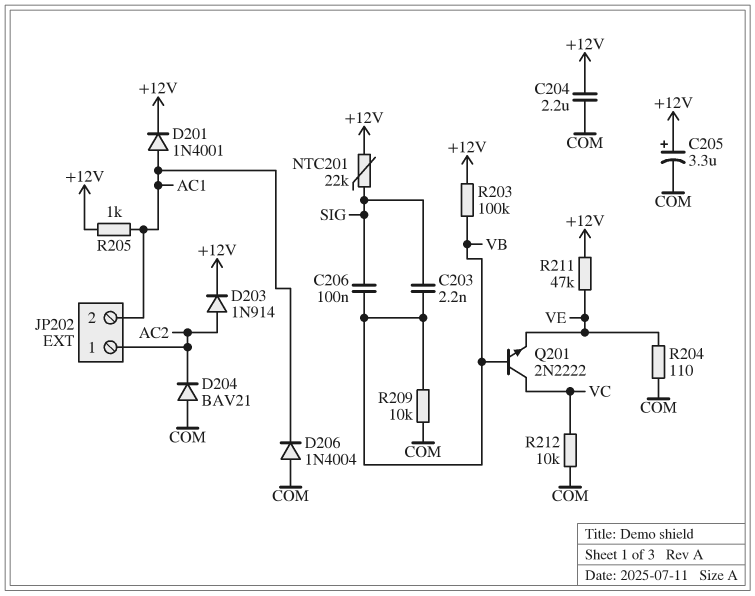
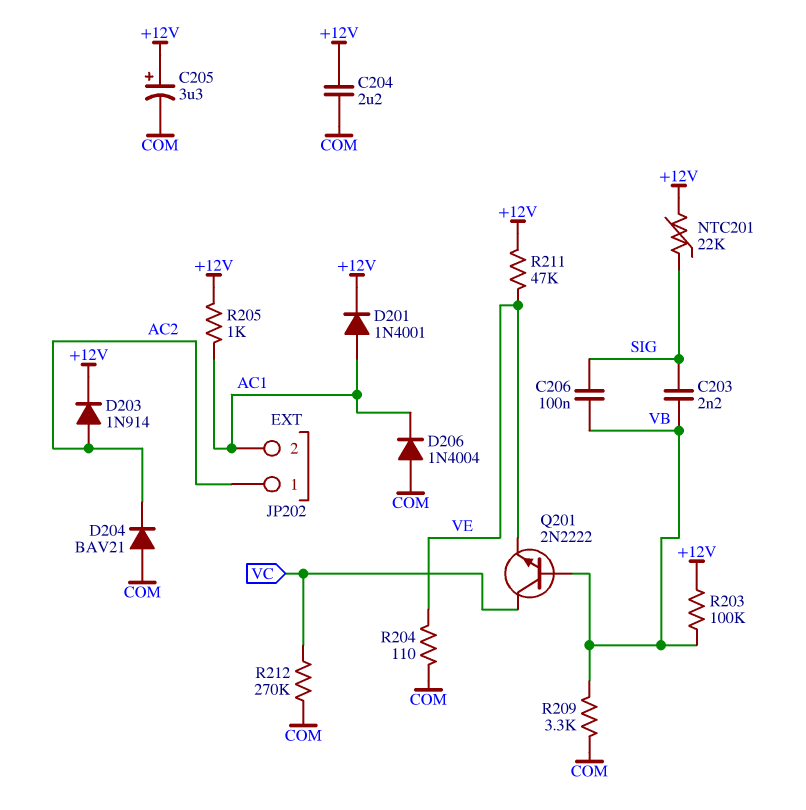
R209: 10k (COM, VB) -> 3.3k (COM, VB)
R212: 10k (COM, VC) -> 270k (COM, VC)

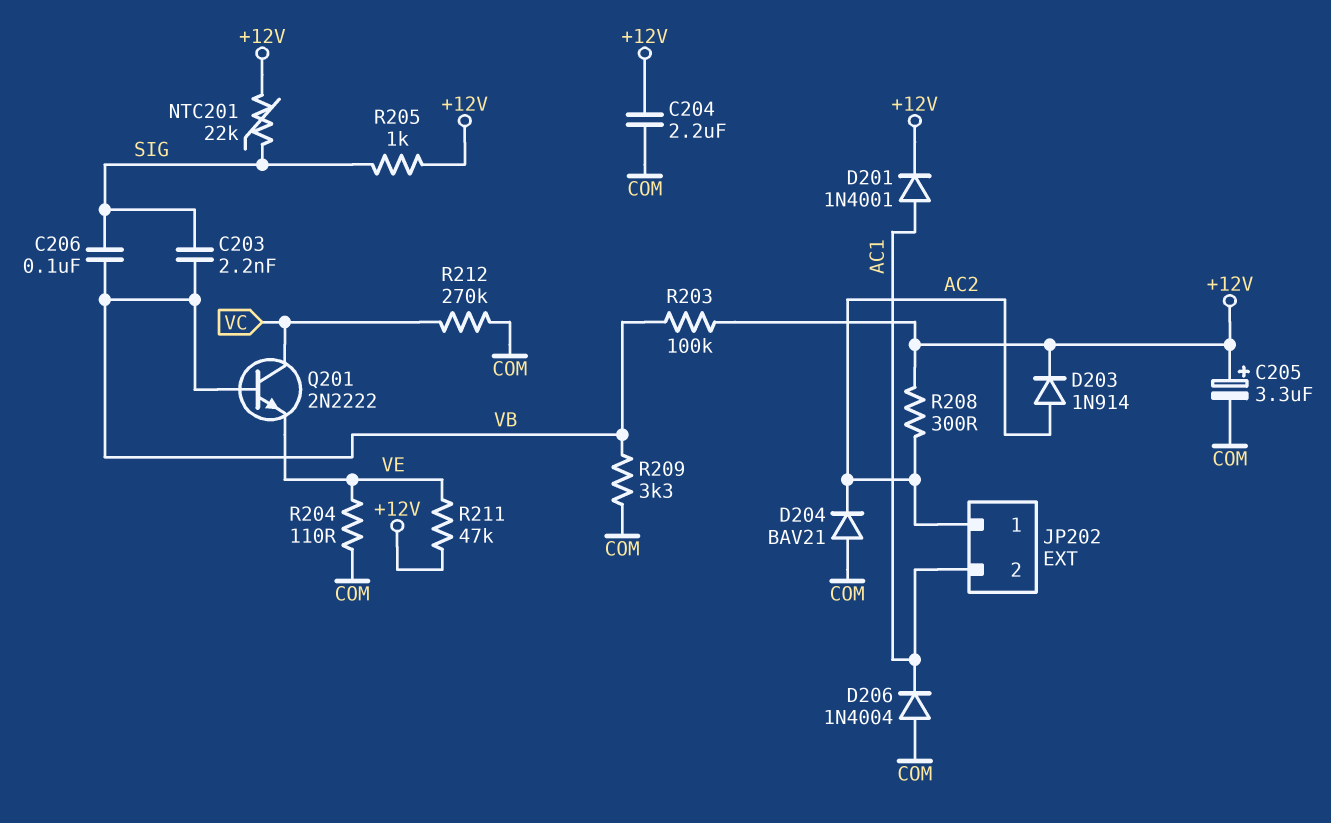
R205: 1k (+12V, AC1) -> 1k (+12V, SIG)
R208: none -> 300 (+12V, AC2)

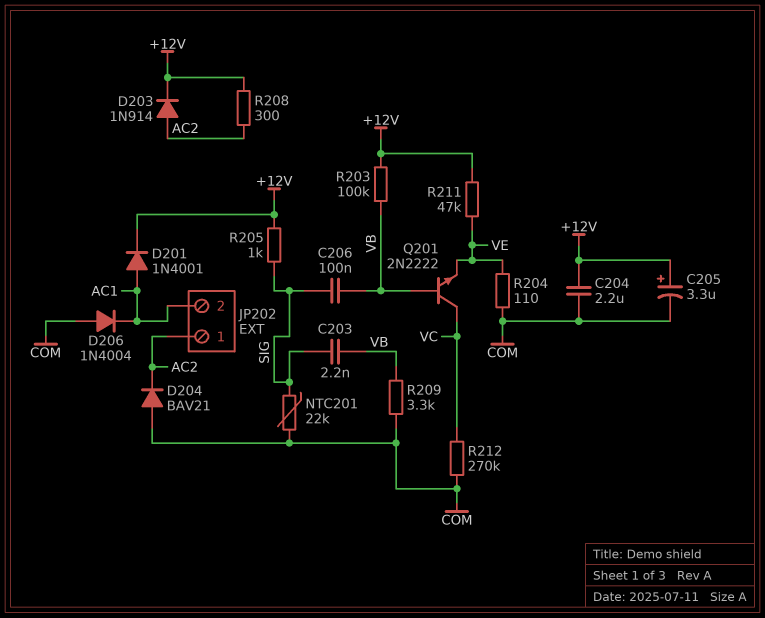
NTC201: 22k (+12V, SIG) -> 22k (COM, SIG)

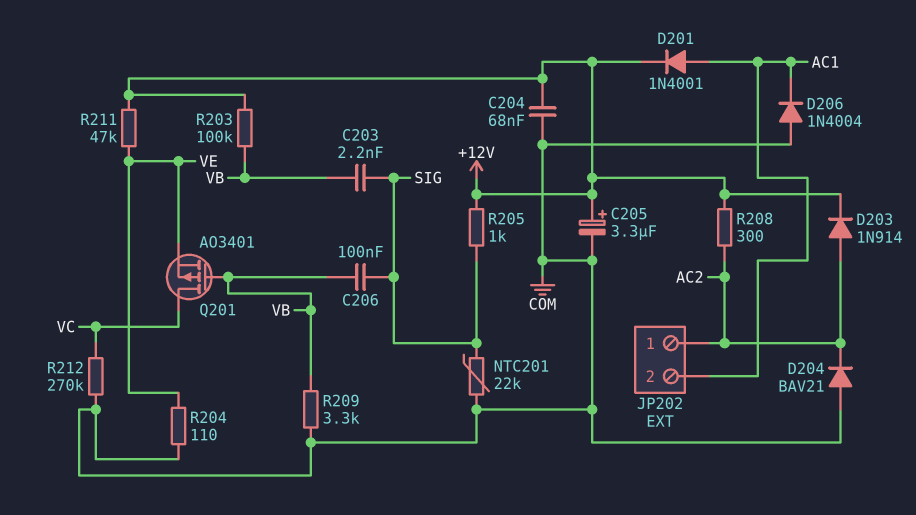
C204: 2.2uF (+12V, COM) -> 68nF (+12V, COM)
Q201: NPN 2N2222 (B VB, C VC, E VE) -> PMOS AO3401 (G VB, D VC, S VE)

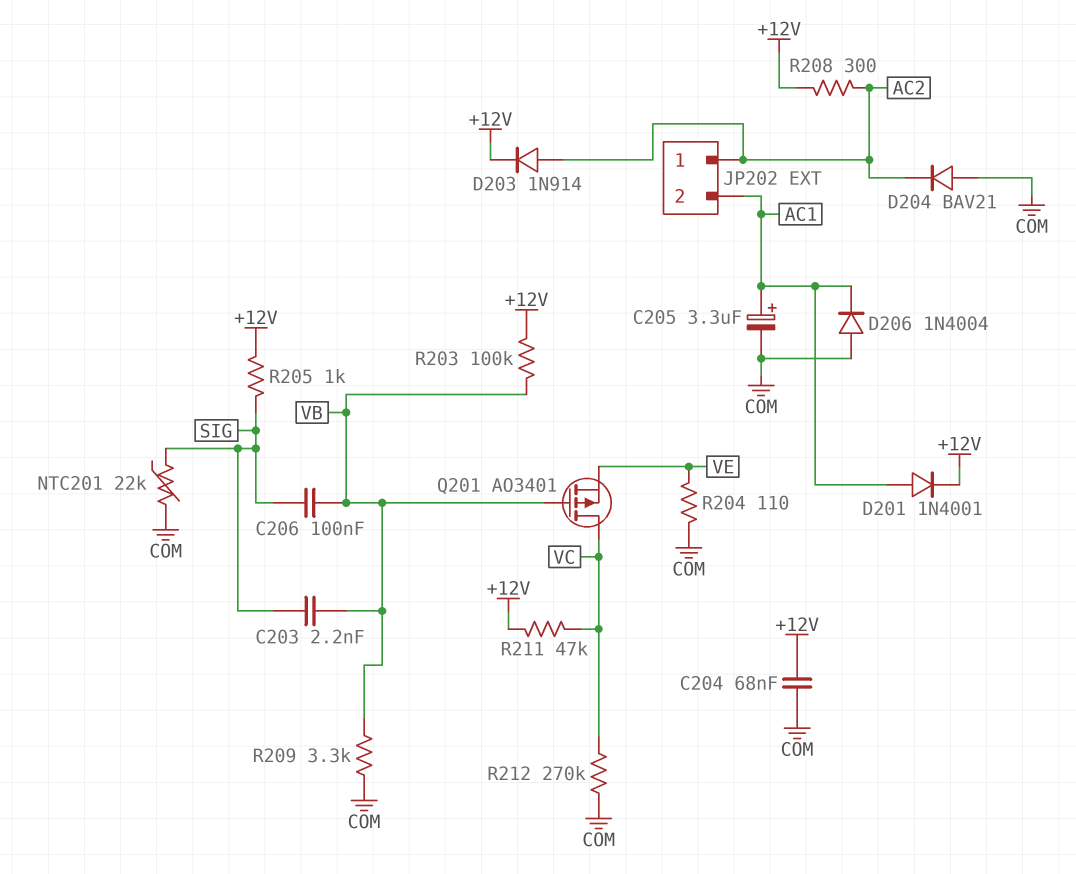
C205: 3.3uF (plus +12V, minus COM) -> 3.3uF (plus AC1, minus COM)
R211: 47k (+12V, VE) -> 47k (+12V, VC)

